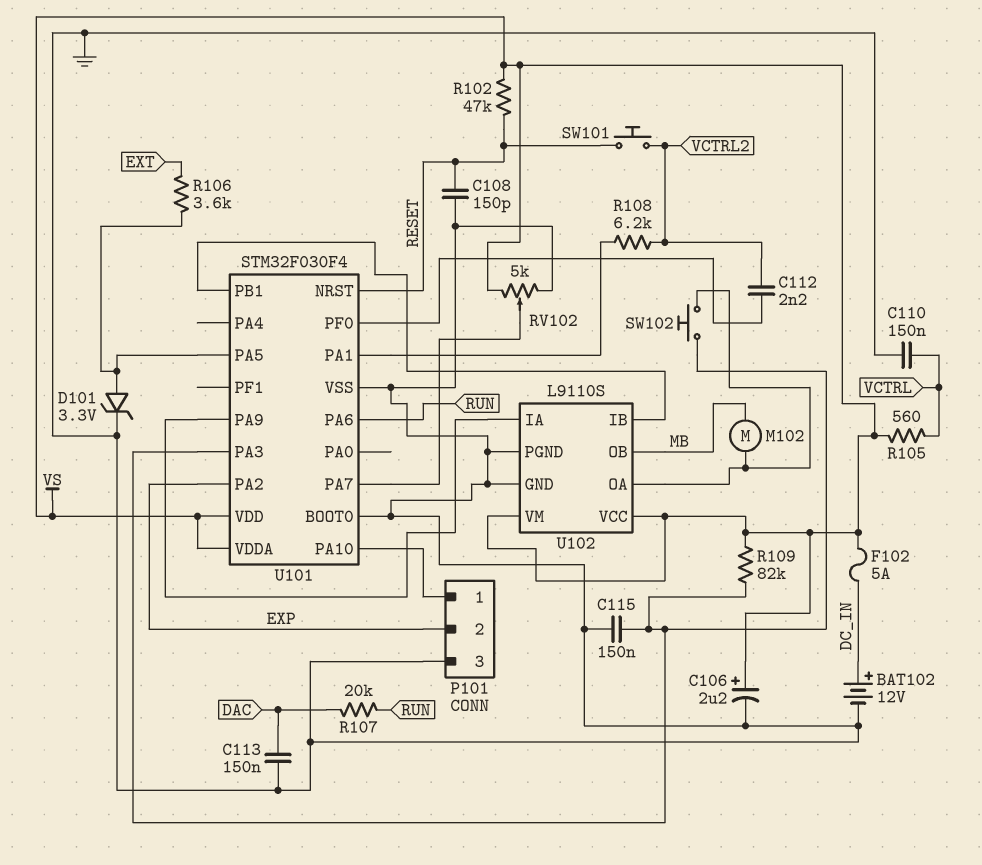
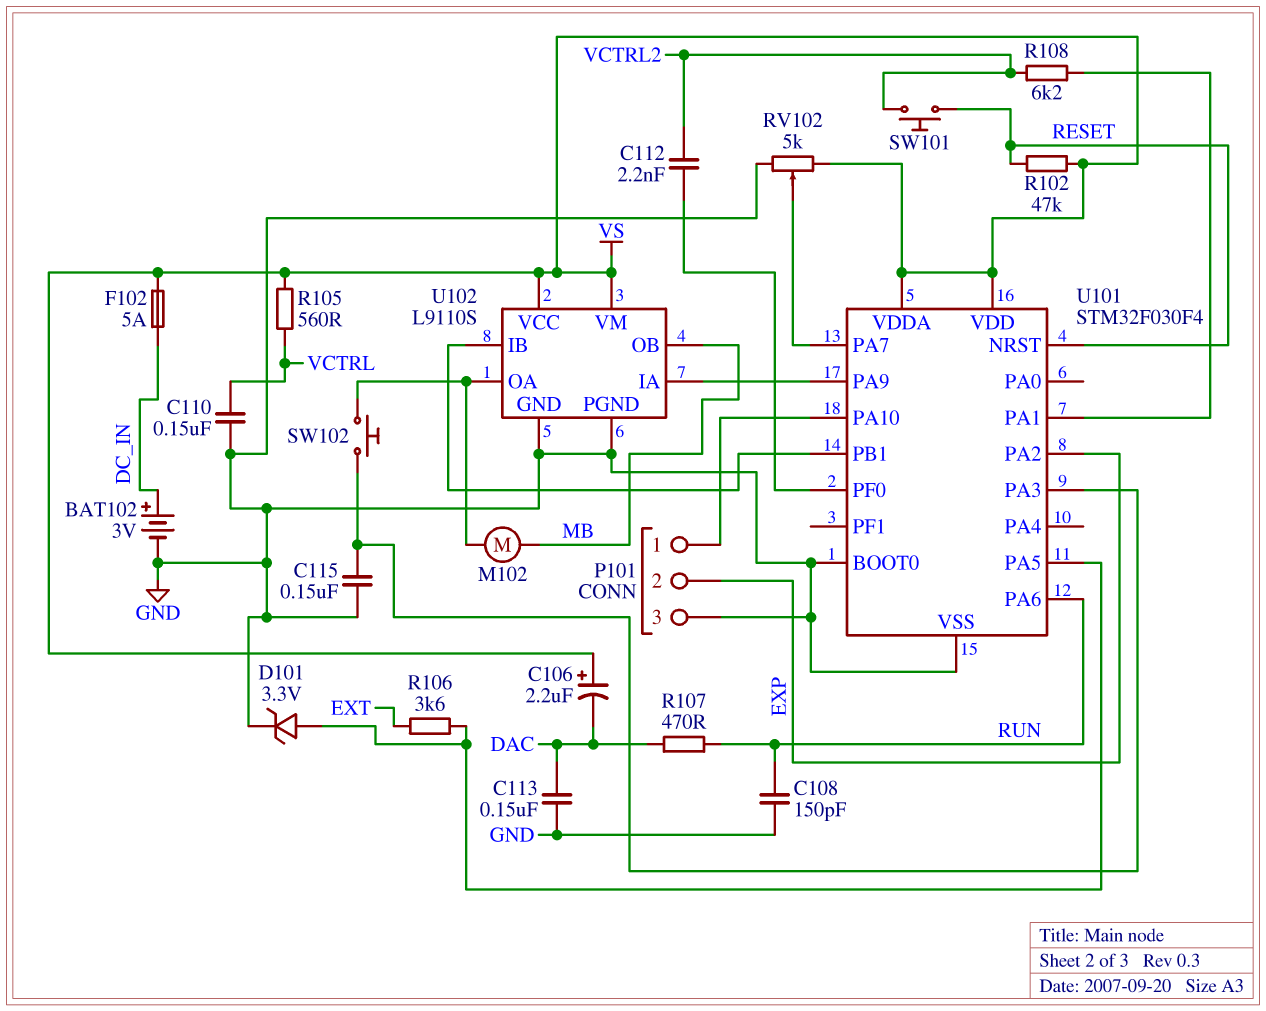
BAT102: 12V (plus DC_IN, minus GND) -> 3V (plus DC_IN, minus GND)
C106: 2.2uF (plus VS, minus GND) -> 2.2uF (plus VS, minus DAC)
C108: 150pF (GND, RESET) -> 150pF (GND, RUN)
R107: 20k (DAC, RUN) -> 470 (DAC, RUN)
R109: 82k (U101/PA3, VS) -> none

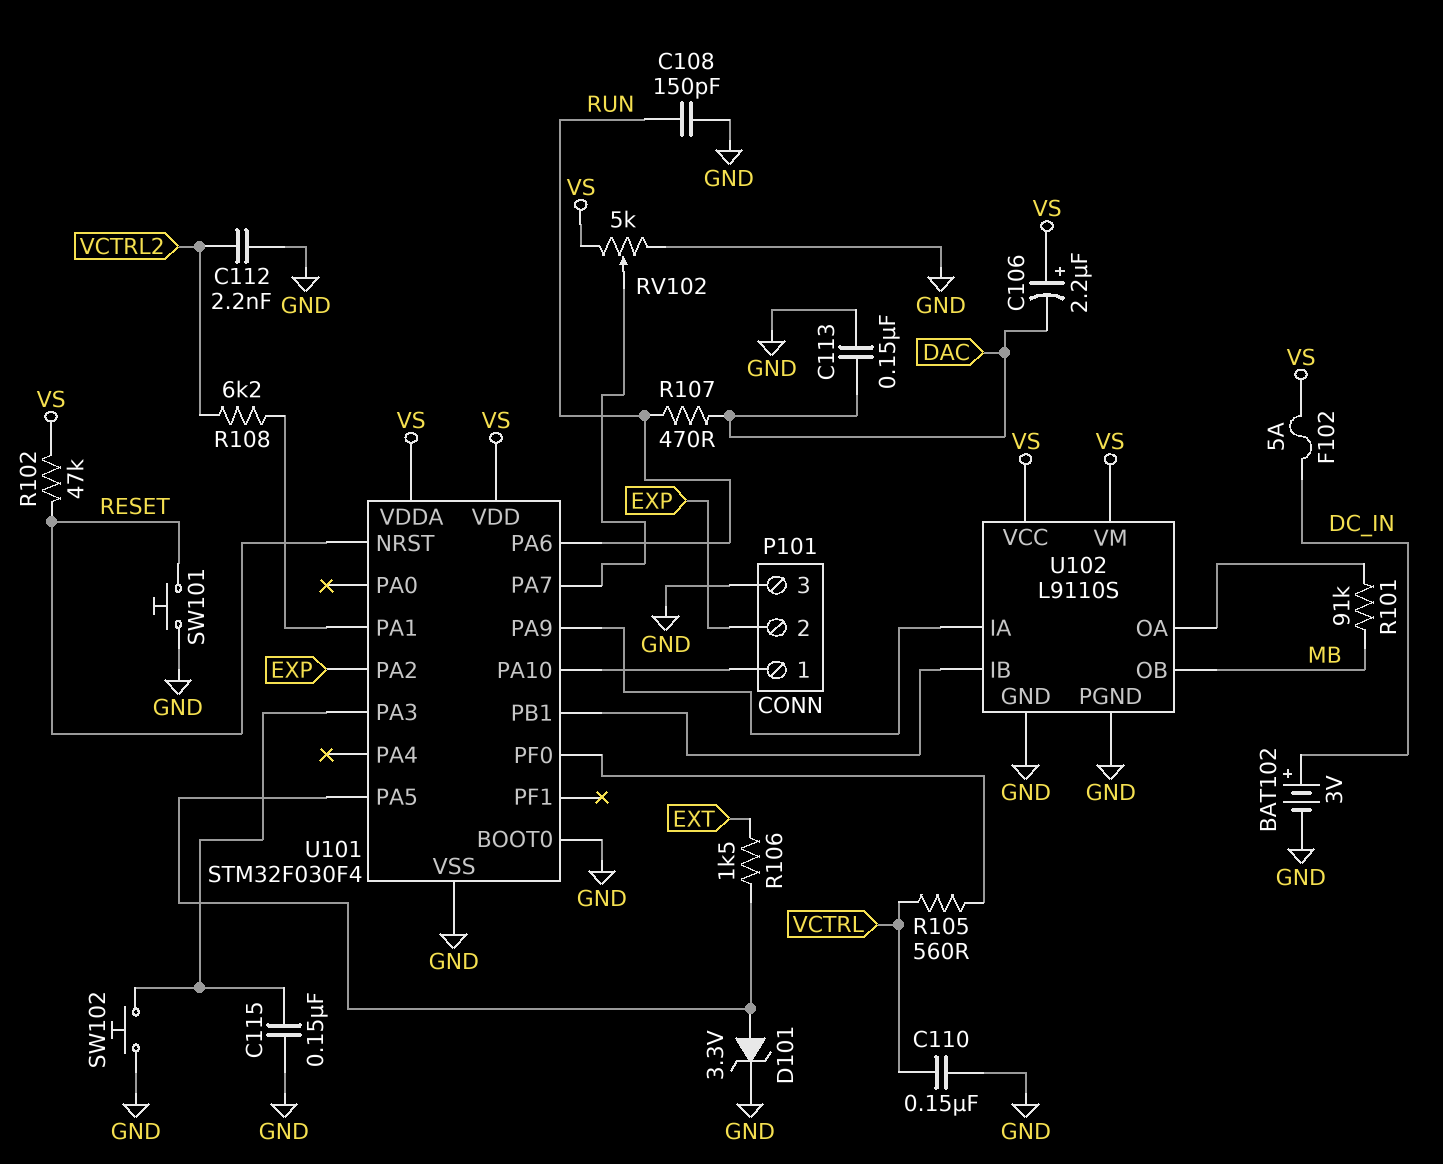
C112: 2.2nF (U101/PF0, VCTRL2) -> 2.2nF (GND, VCTRL2)
M102: motor (MB, U102/OA) -> none
R101: none -> 91k (MB, U102/OA)
R105: 560 (VCTRL, VS) -> 560 (U101/PF0, VCTRL)
R106: 3.6k (EXT, U101/PA5) -> 1.5k (EXT, U101/PA5)
SW101: button (RESET, VCTRL2) -> button (GND, RESET)
SW102: button (U101/PA3, U102/OA) -> button (GND, U101/PA3)

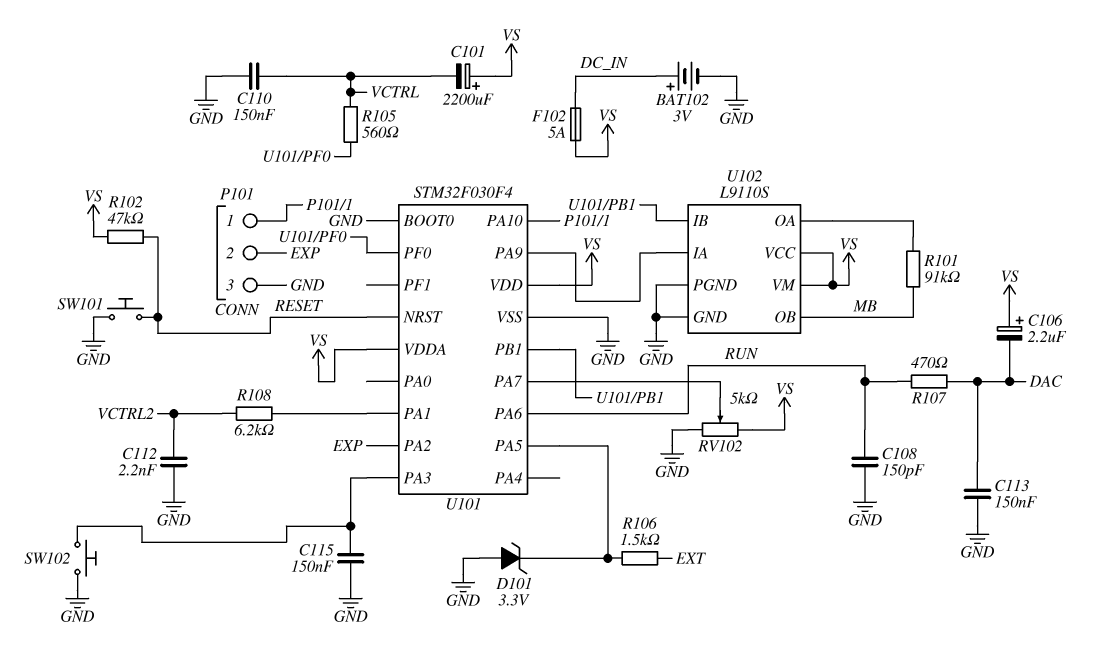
C101: none -> 2200uF (plus VS, minus VCTRL)
D101: zener 3.3V (A U101/PA5, K GND) -> zener 3.3V (A GND, K U101/PA5)

